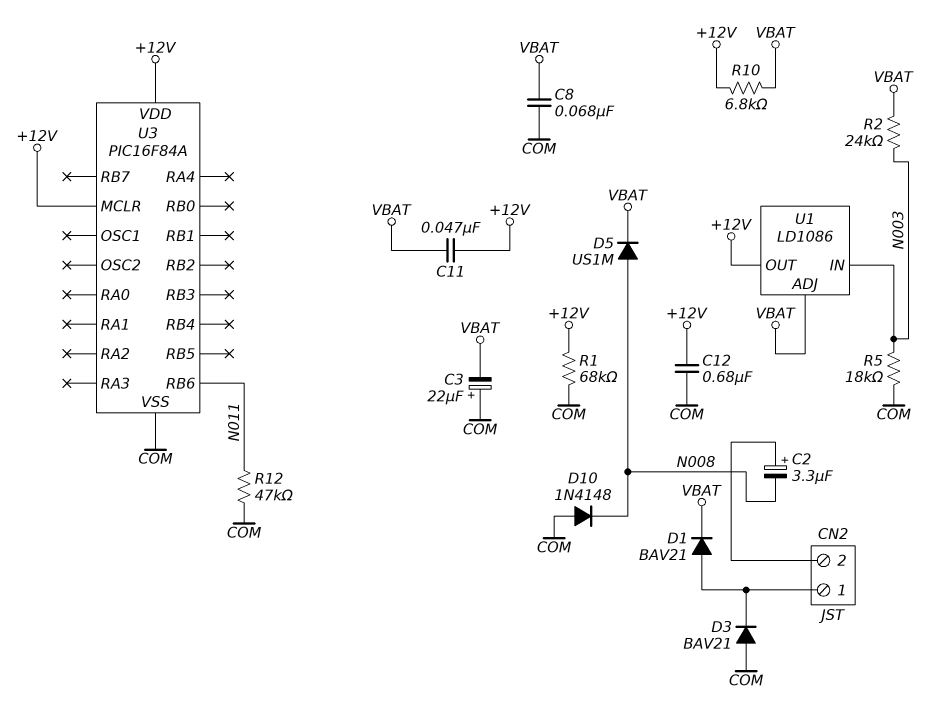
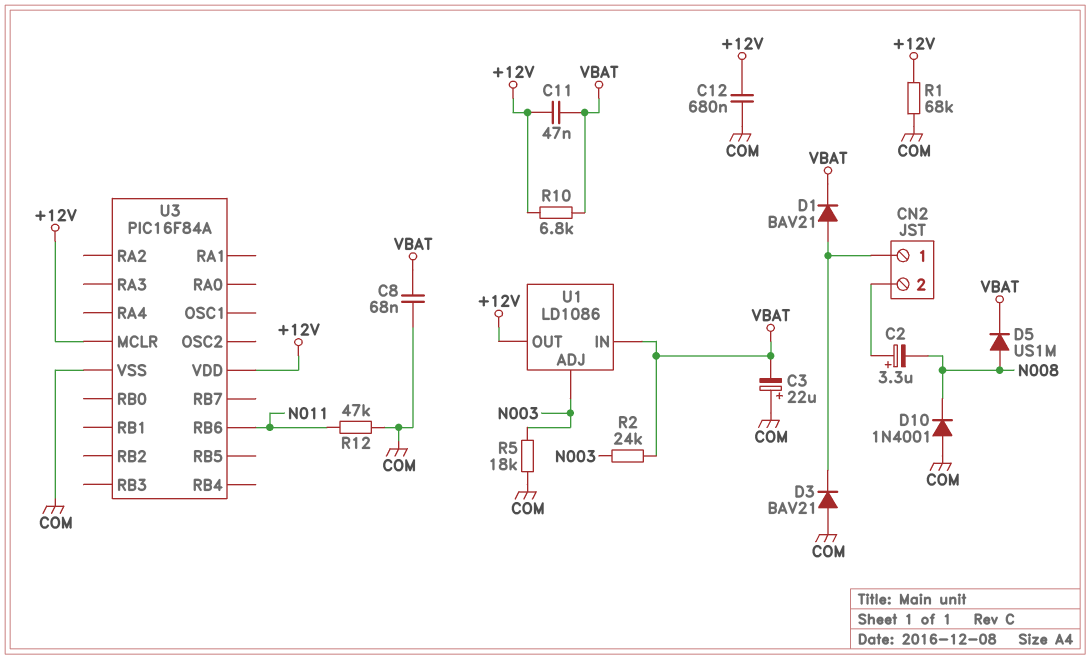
D10: diode 1N4148 (A COM, K N008) -> diode 1N4001 (A COM, K N008)
U1 pin ADJ: VBAT -> N003
U1 pin IN: N003 -> VBAT

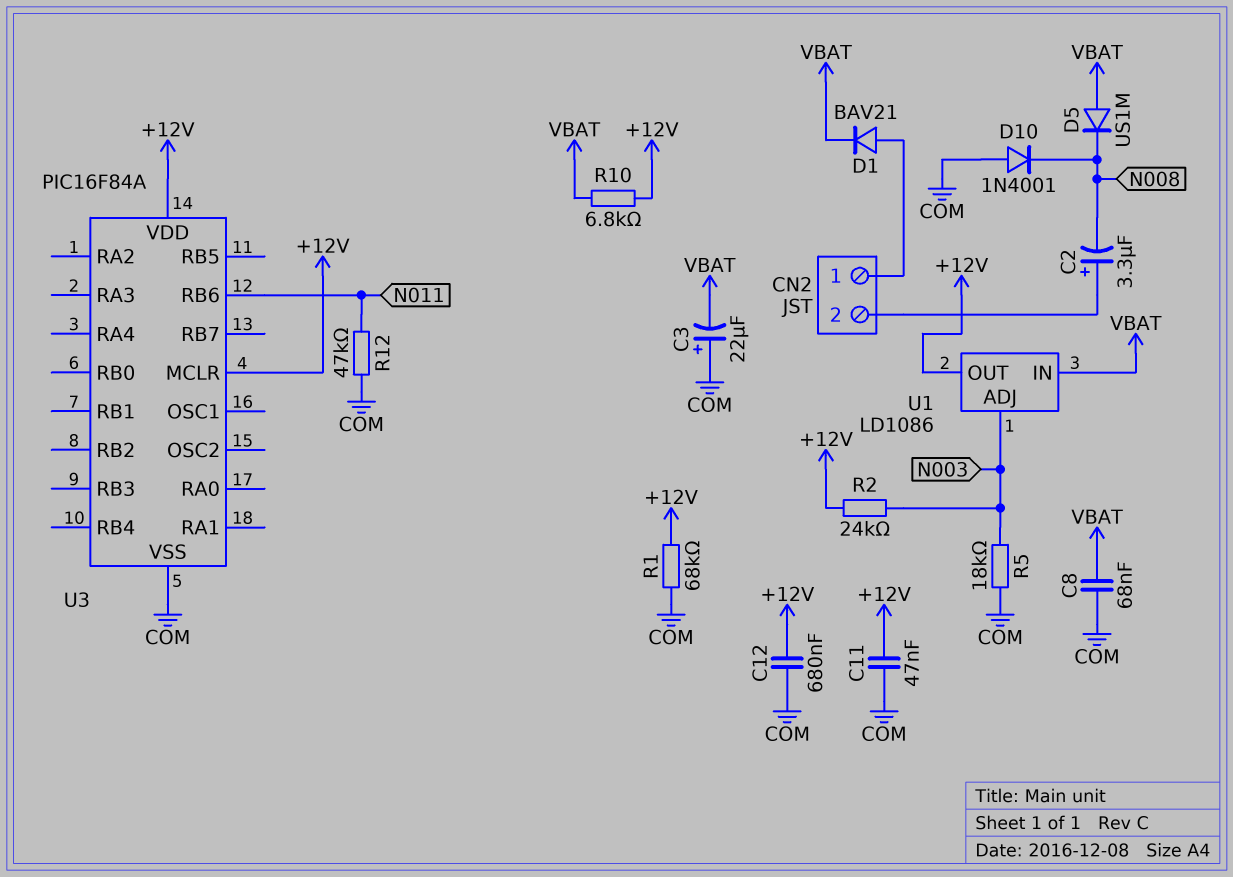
C11: 47nF (+12V, VBAT) -> 47nF (+12V, COM)
D3: diode BAV21 (A COM, K CN2/1) -> none
D5: diode US1M (A N008, K VBAT) -> diode US1M (A VBAT, K N008)
R2: 24k (N003, VBAT) -> 24k (+12V, N003)

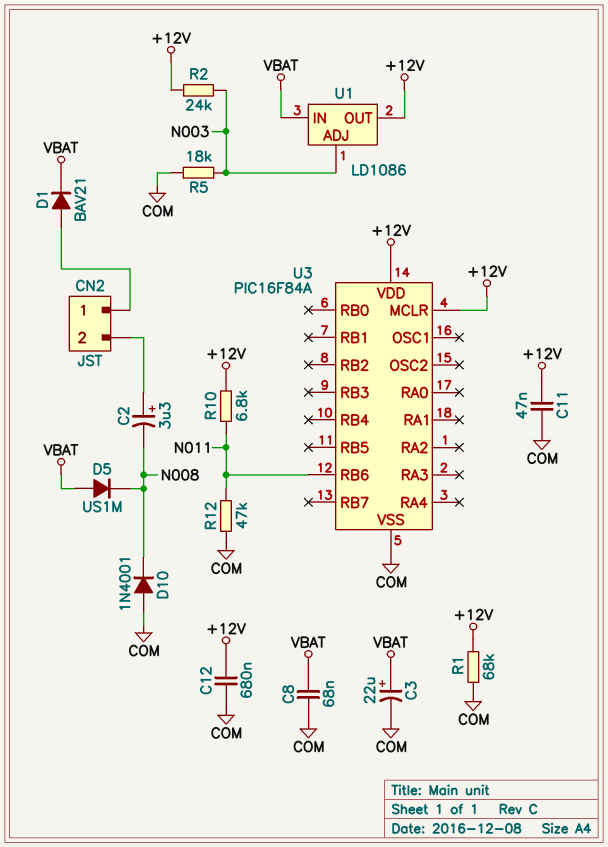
C3: 22uF (plus COM, minus VBAT) -> 22uF (plus VBAT, minus COM)
R10: 6.8k (+12V, VBAT) -> 6.8k (+12V, N011)

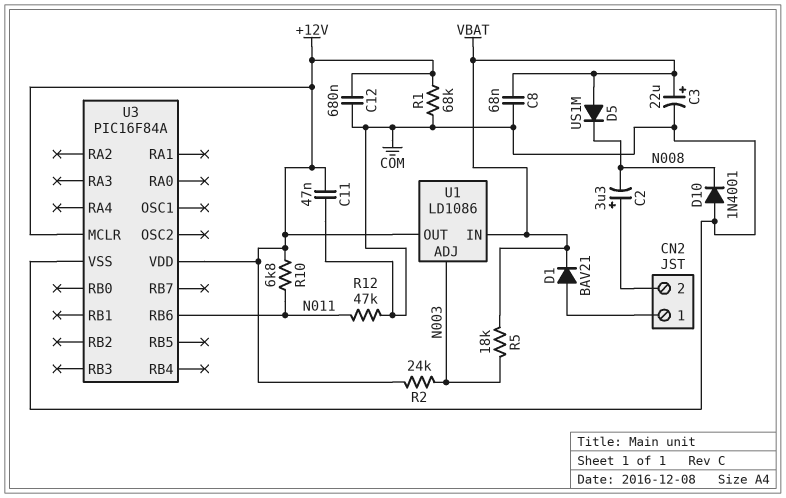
R5: 18k (COM, N003) -> 18k (N003, VBAT)

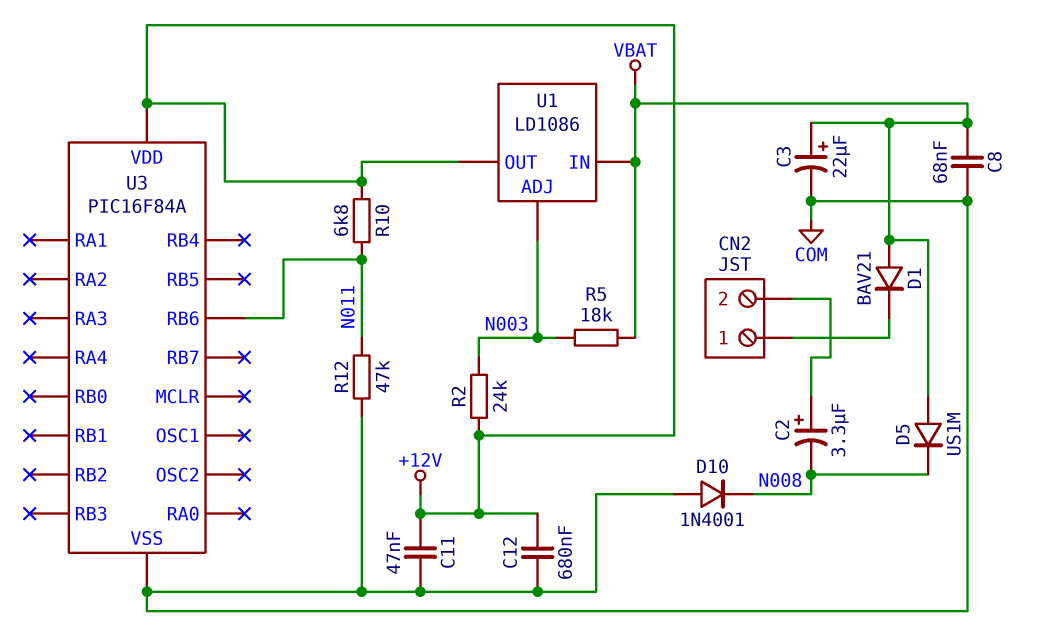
D1: diode BAV21 (A CN2/1, K VBAT) -> diode BAV21 (A VBAT, K CN2/1)
R1: 68k (+12V, COM) -> none
U3 pin MCLR: +12V -> none

